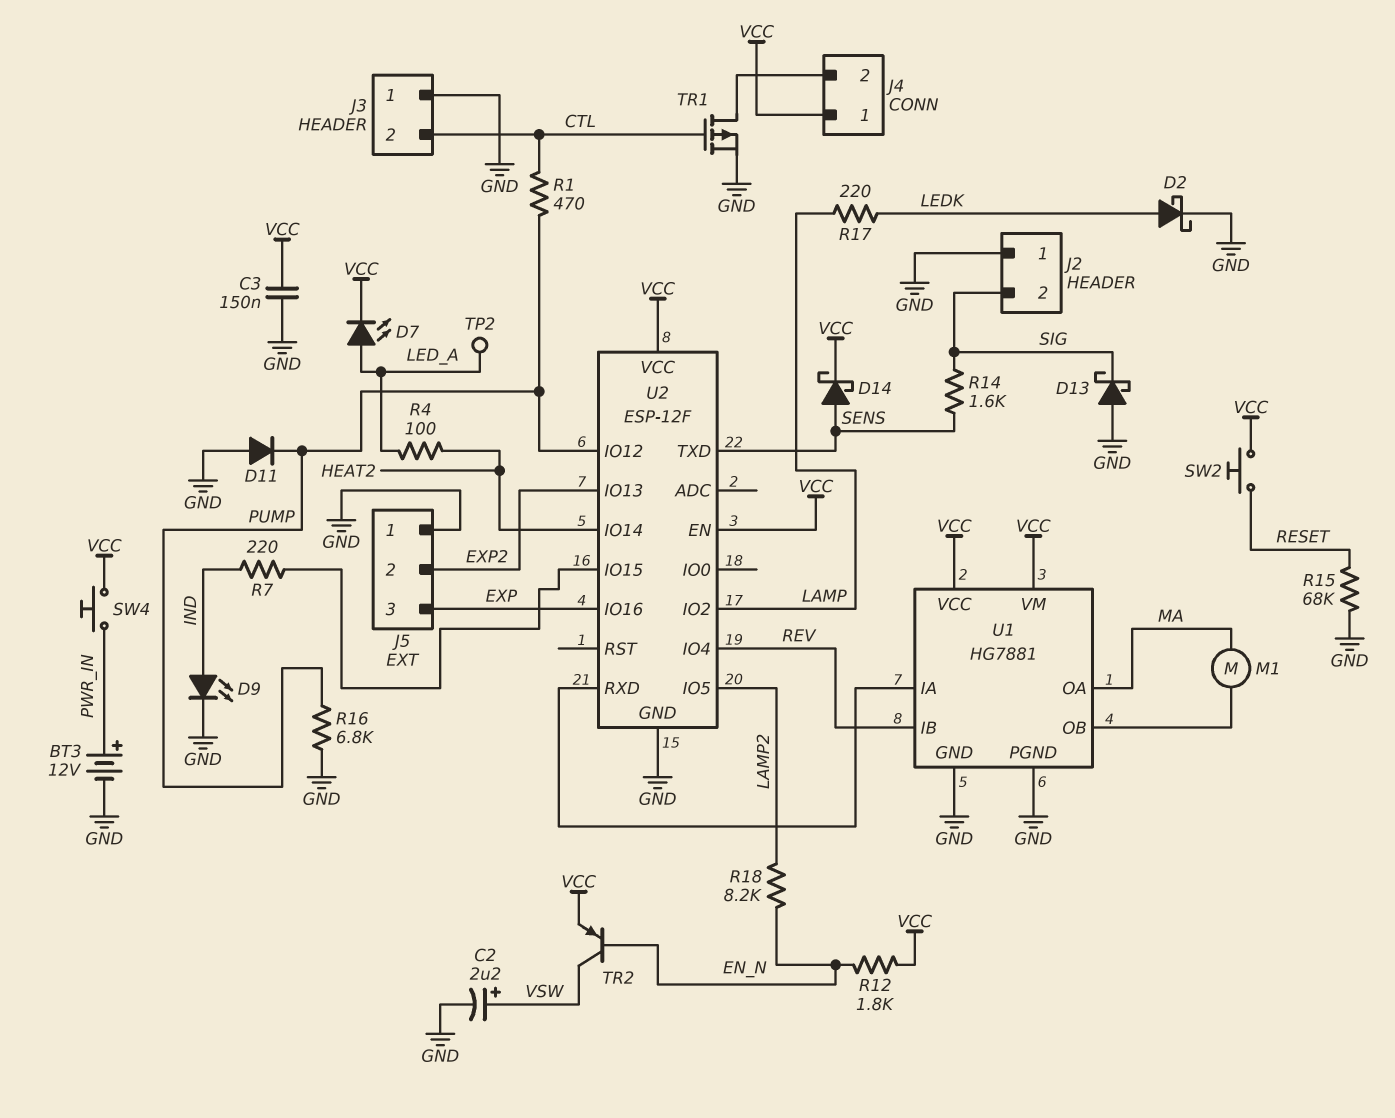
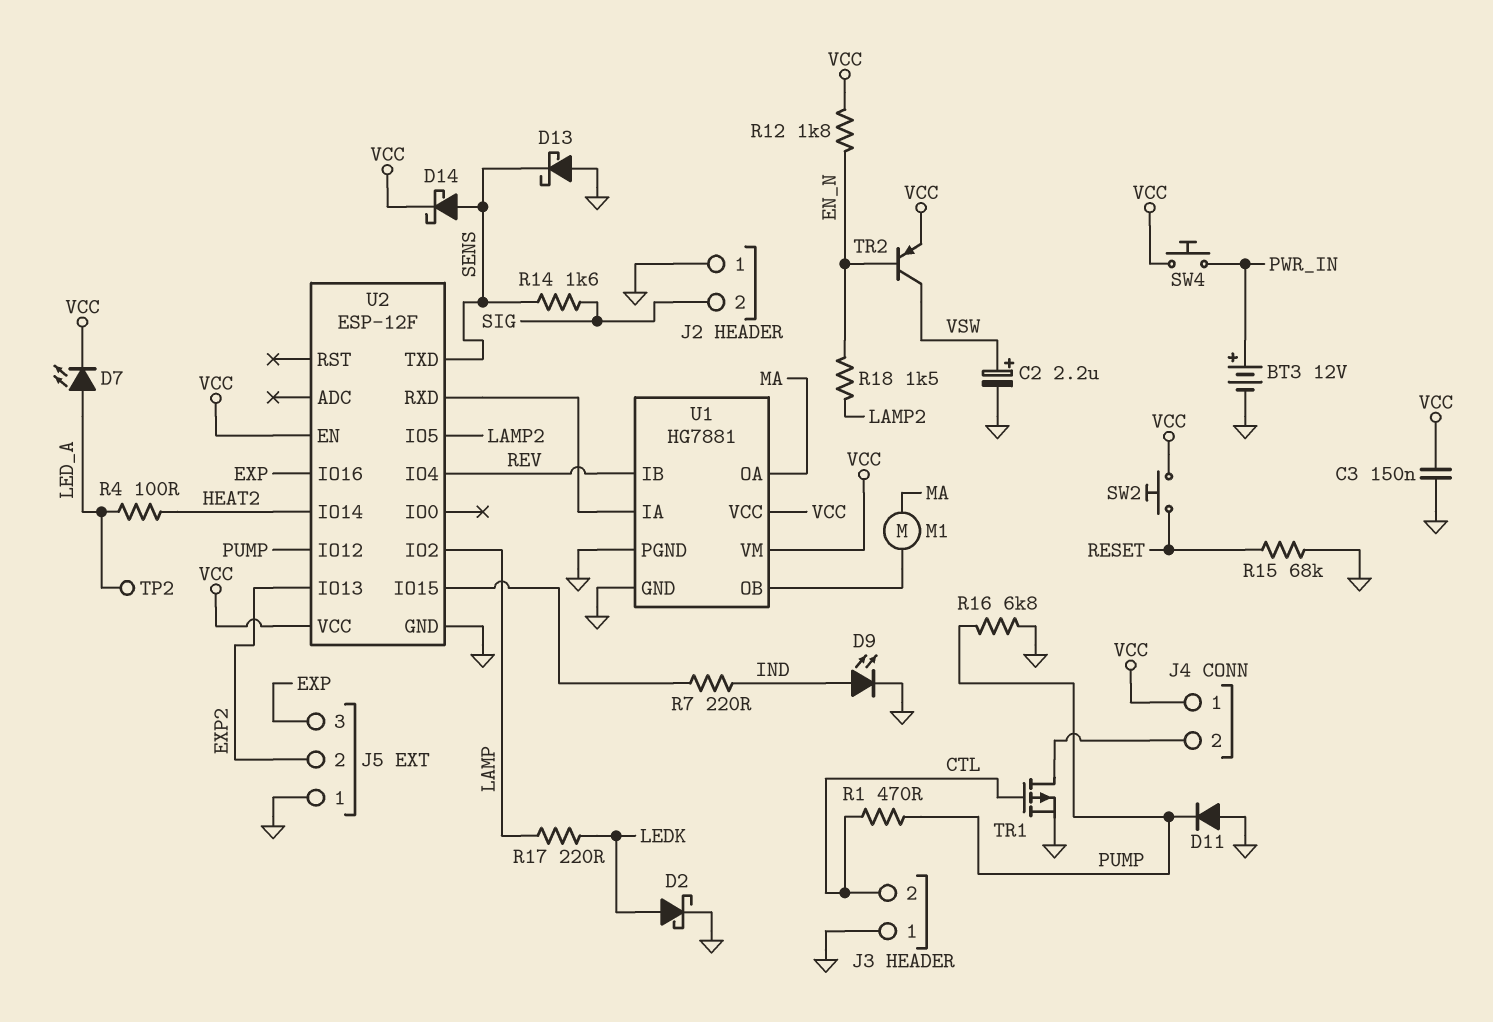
D13: schottky (A GND, K SIG) -> schottky (A GND, K SENS)
R18: 8.2k (EN_N, LAMP2) -> 1.5k (EN_N, LAMP2)

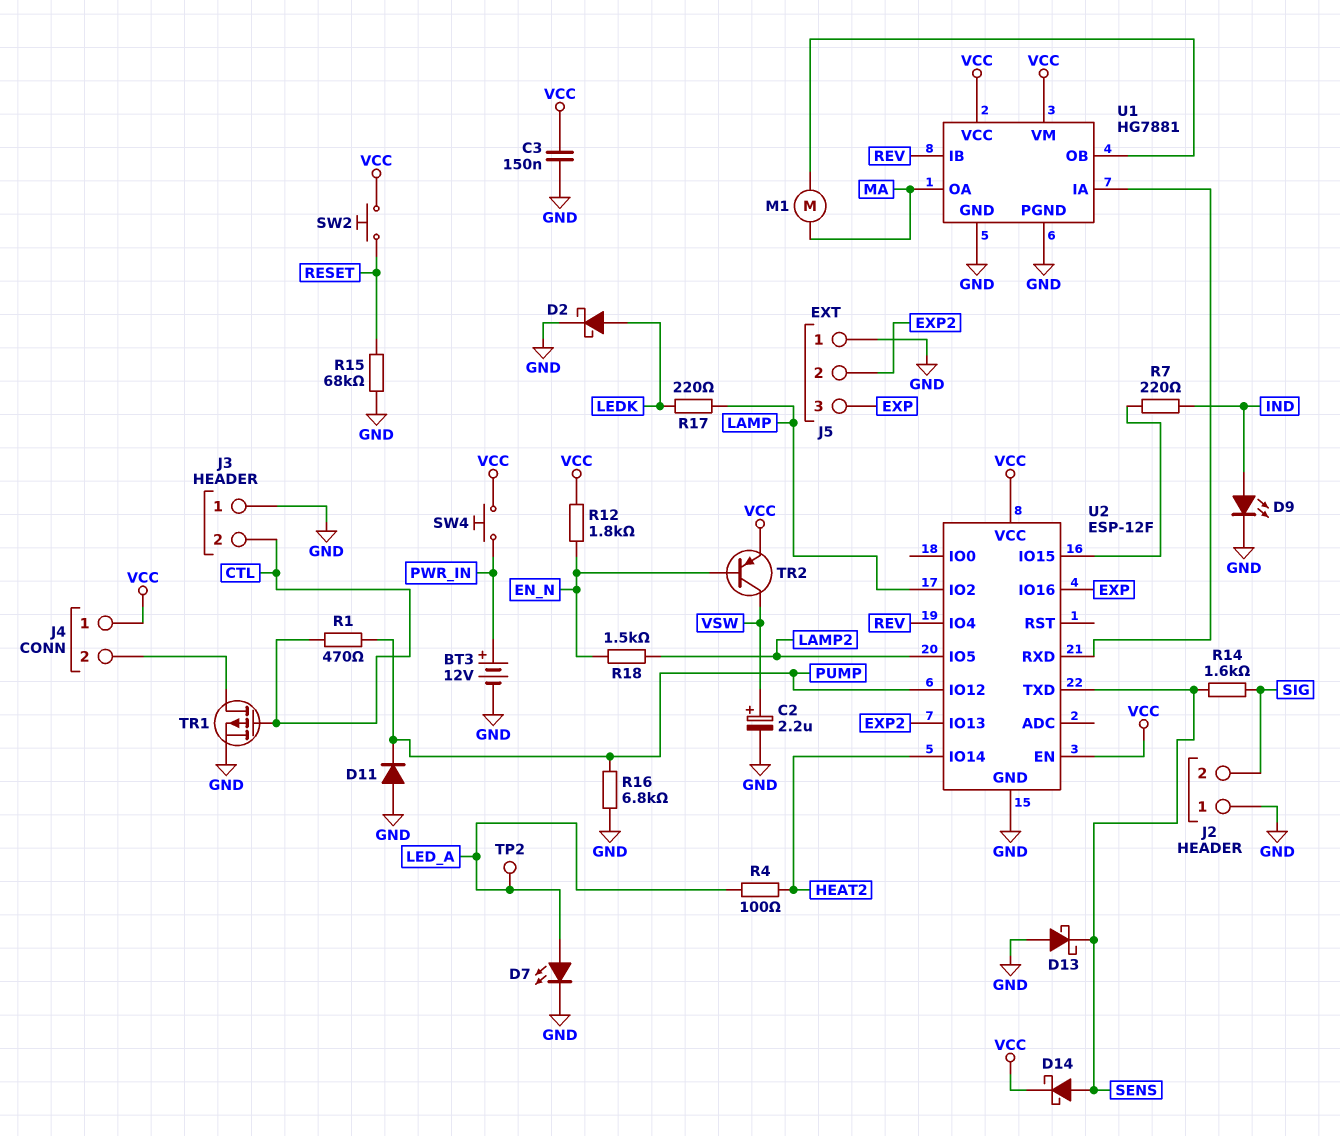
D7: LED (A LED_A, K VCC) -> LED (A LED_A, K GND)

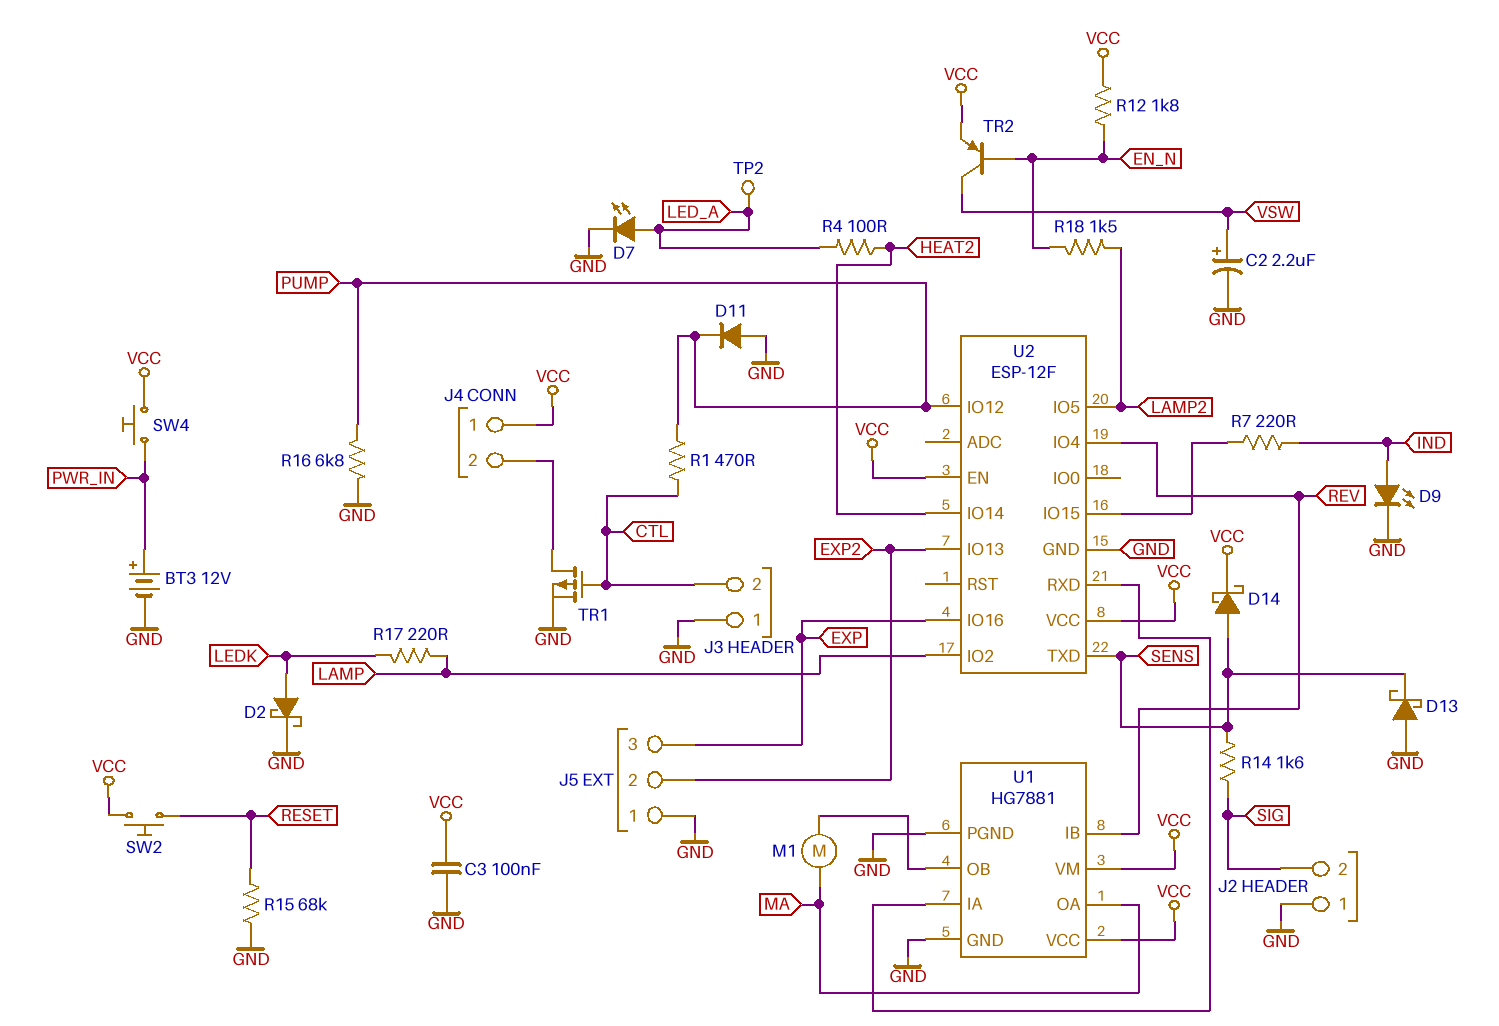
C3: 150nF (GND, VCC) -> 100nF (GND, VCC)

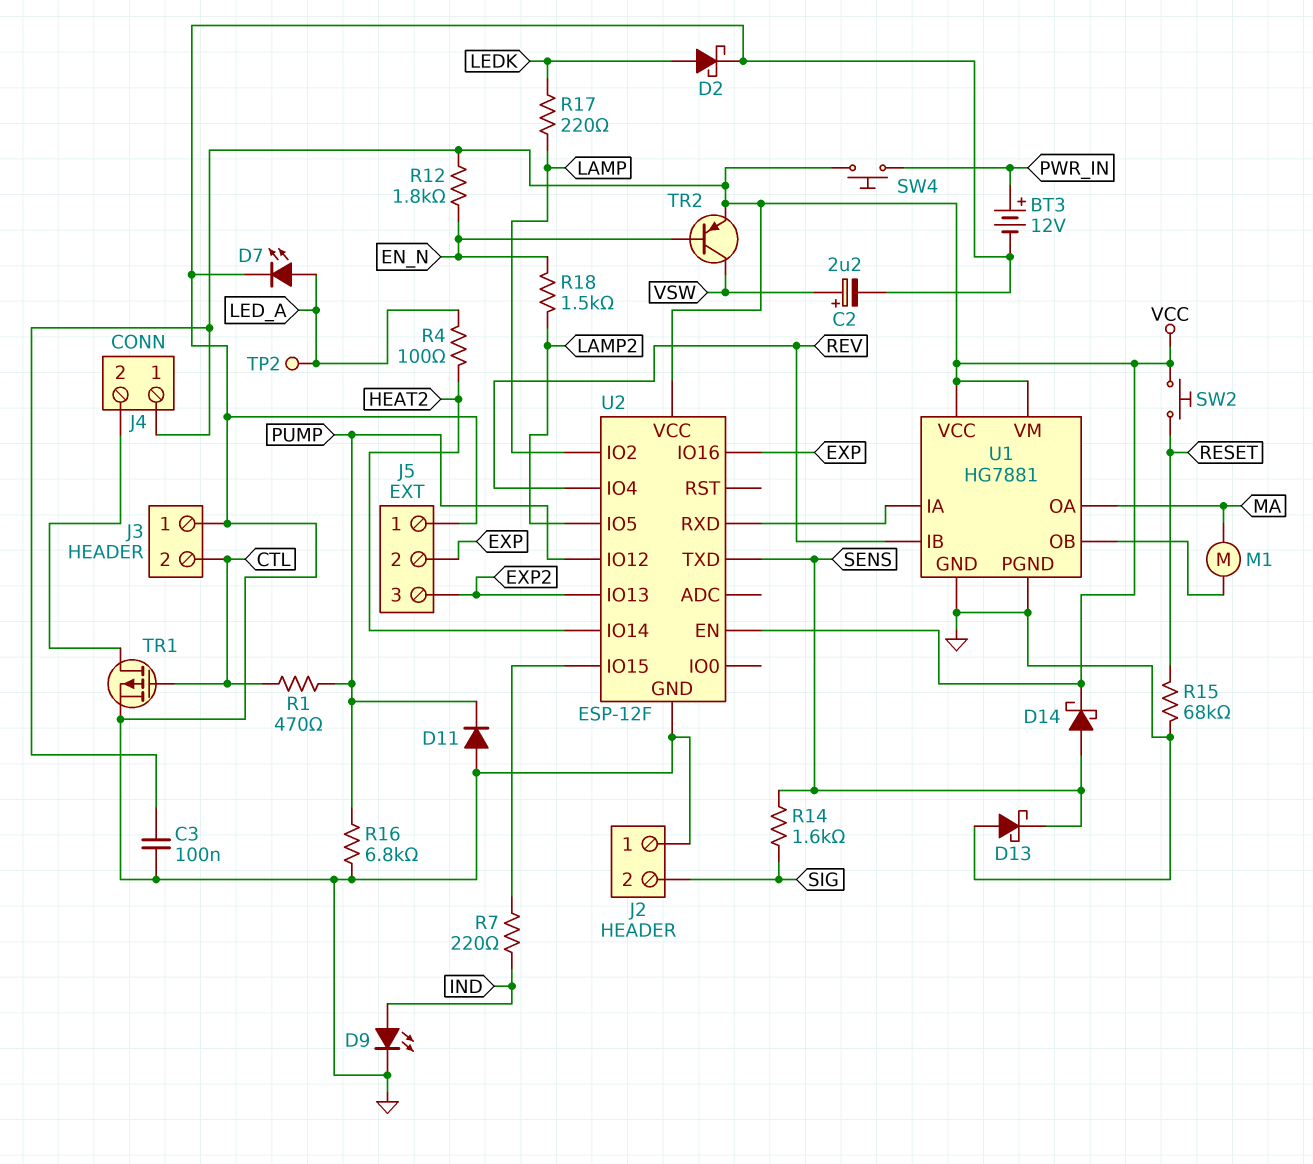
J5 pin 2: EXP2 -> EXP
J5 pin 3: EXP -> EXP2

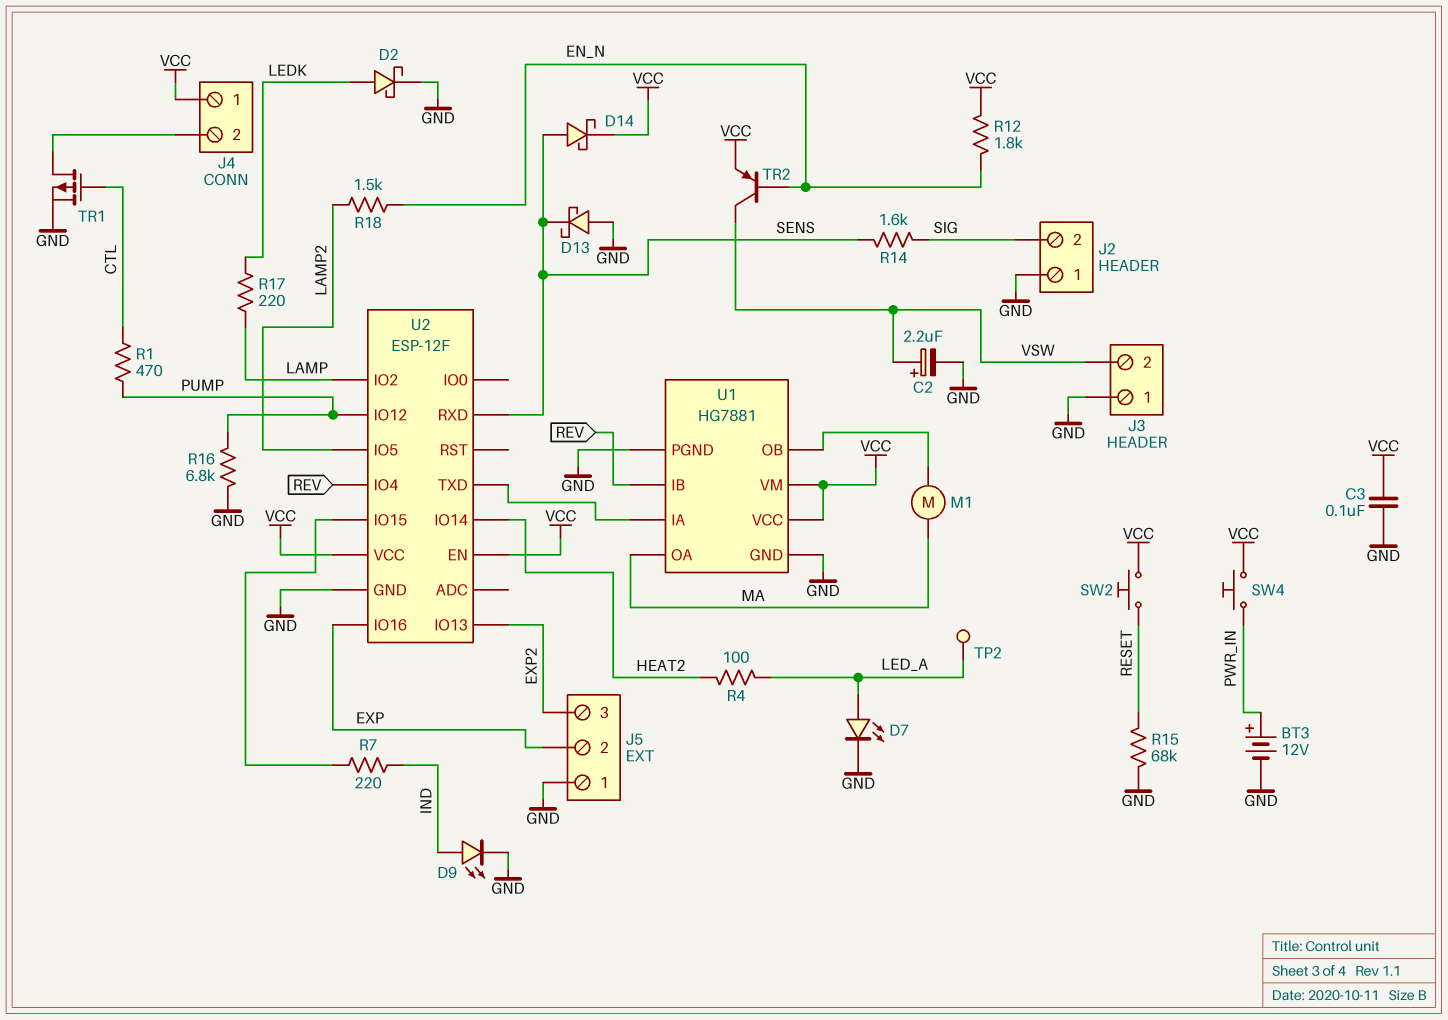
D11: diode (A GND, K PUMP) -> none
J3 pin 2: CTL -> VSW
U2 pin RXD: U1/IA -> SENS
U2 pin TXD: SENS -> U1/IA

